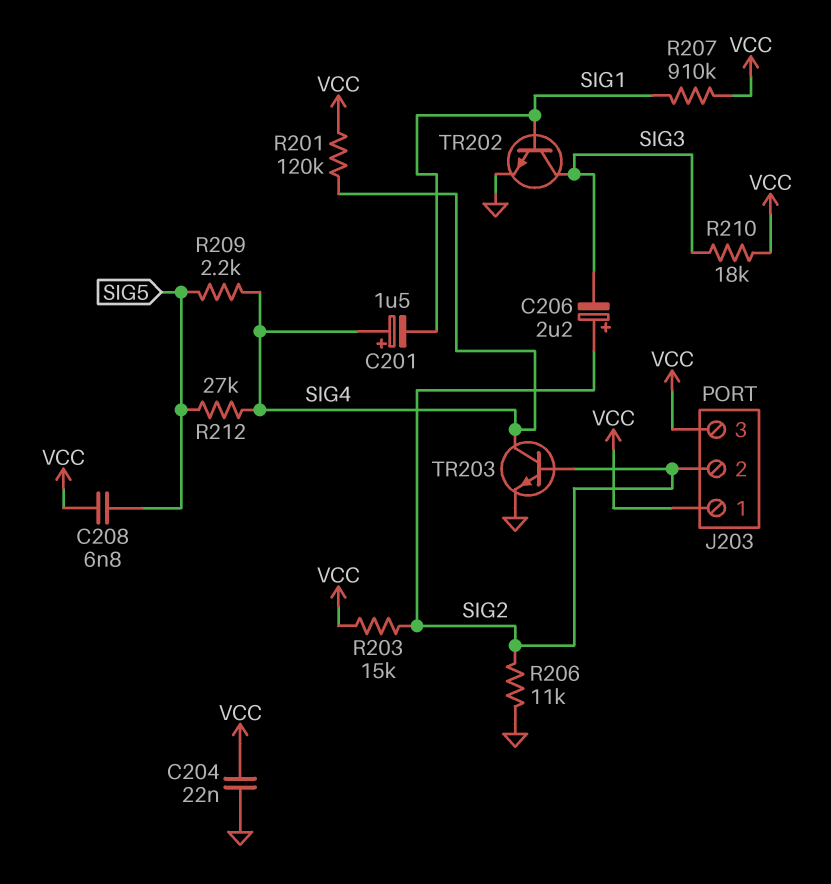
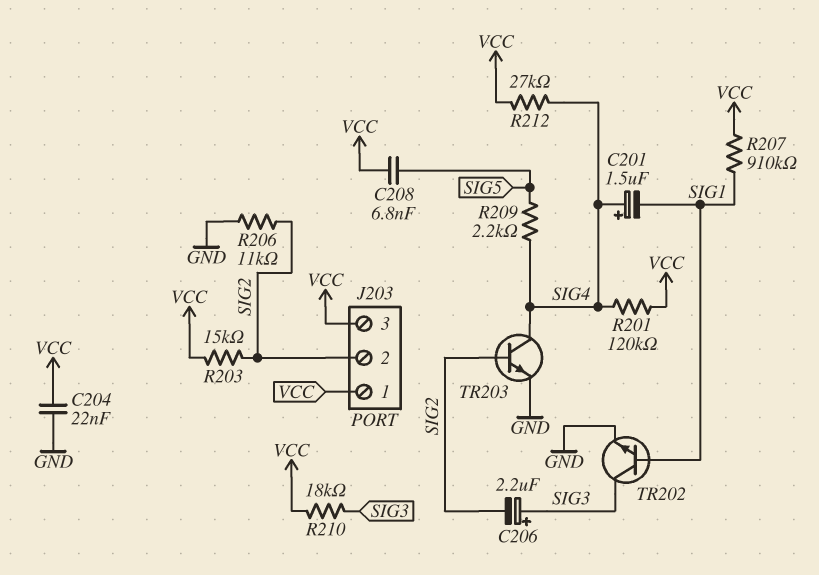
C206: 2.2uF (plus SIG2, minus SIG3) -> 2.2uF (plus SIG3, minus SIG2)
R212: 27k (SIG4, SIG5) -> 27k (SIG4, VCC)

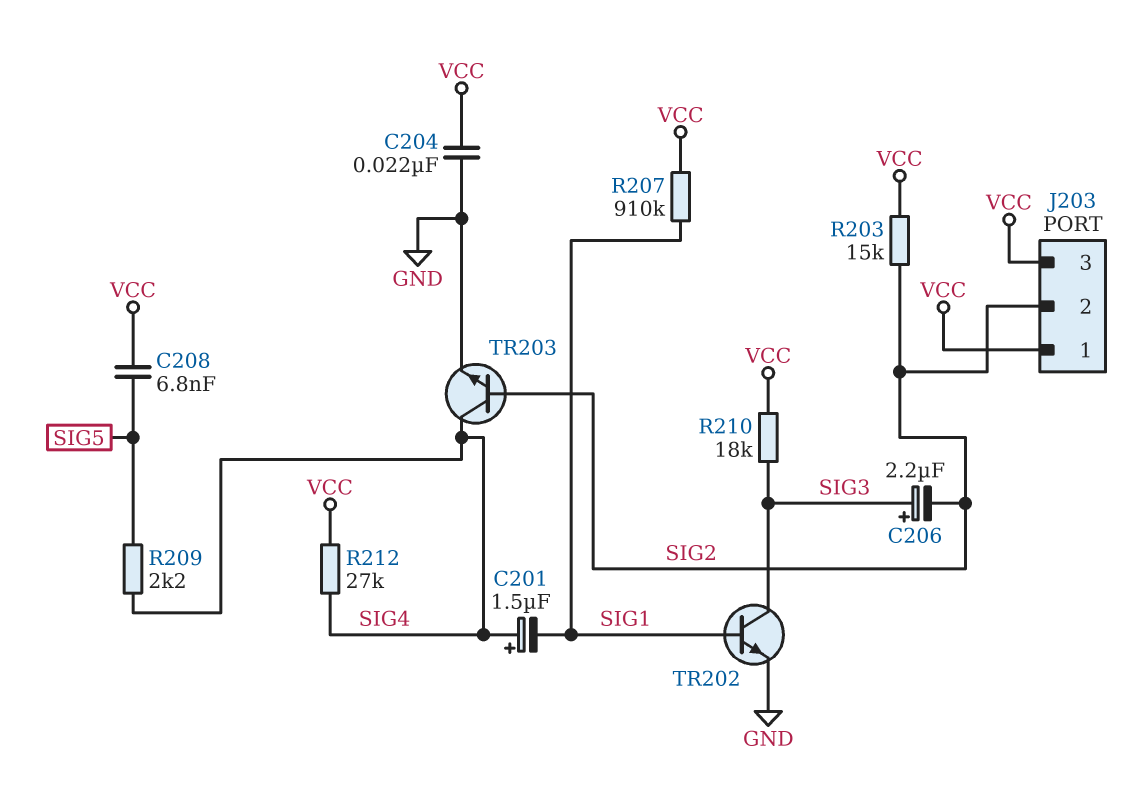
R201: 120k (SIG4, VCC) -> none
R206: 11k (GND, SIG2) -> none

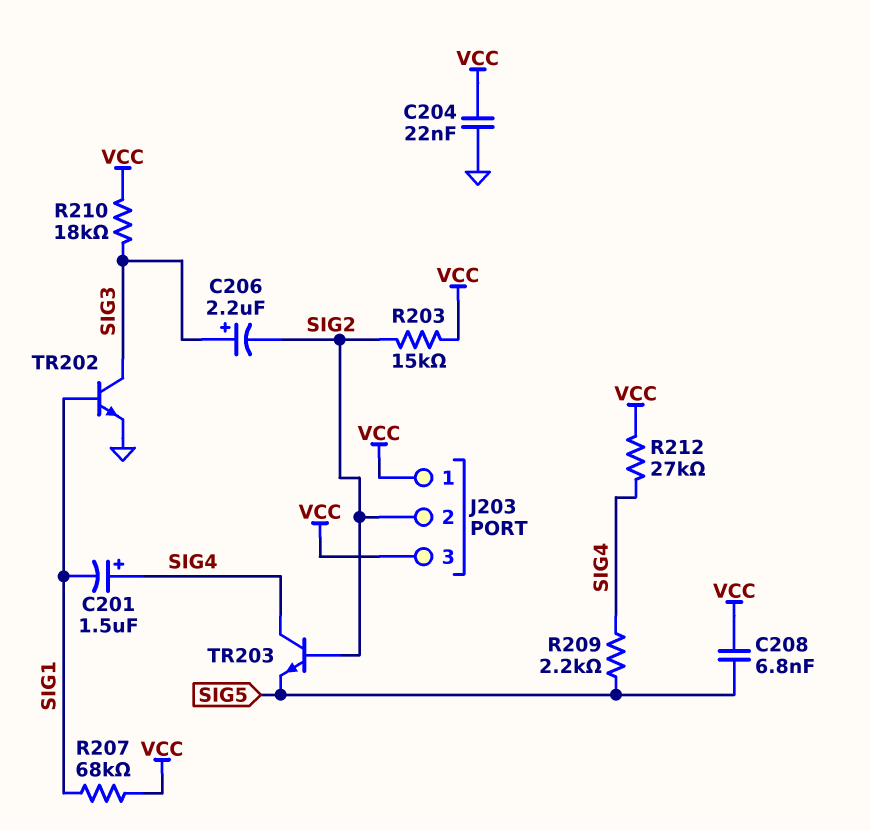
R207: 910k (SIG1, VCC) -> 68k (SIG1, VCC)
TR203: NPN (B SIG2, C SIG4, E GND) -> NPN (B SIG2, C SIG4, E SIG5)

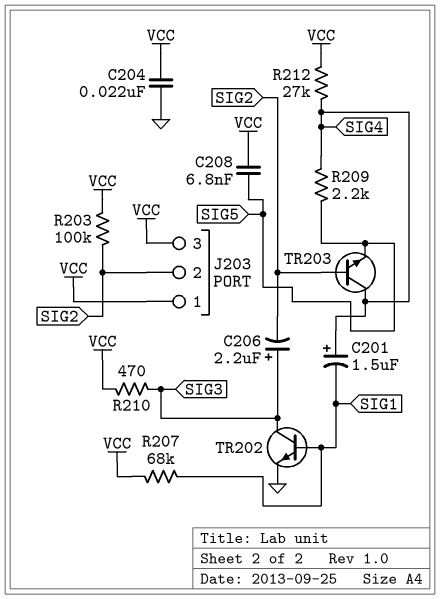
R203: 15k (SIG2, VCC) -> 100k (SIG2, VCC)
R210: 18k (SIG3, VCC) -> 470 (SIG3, VCC)

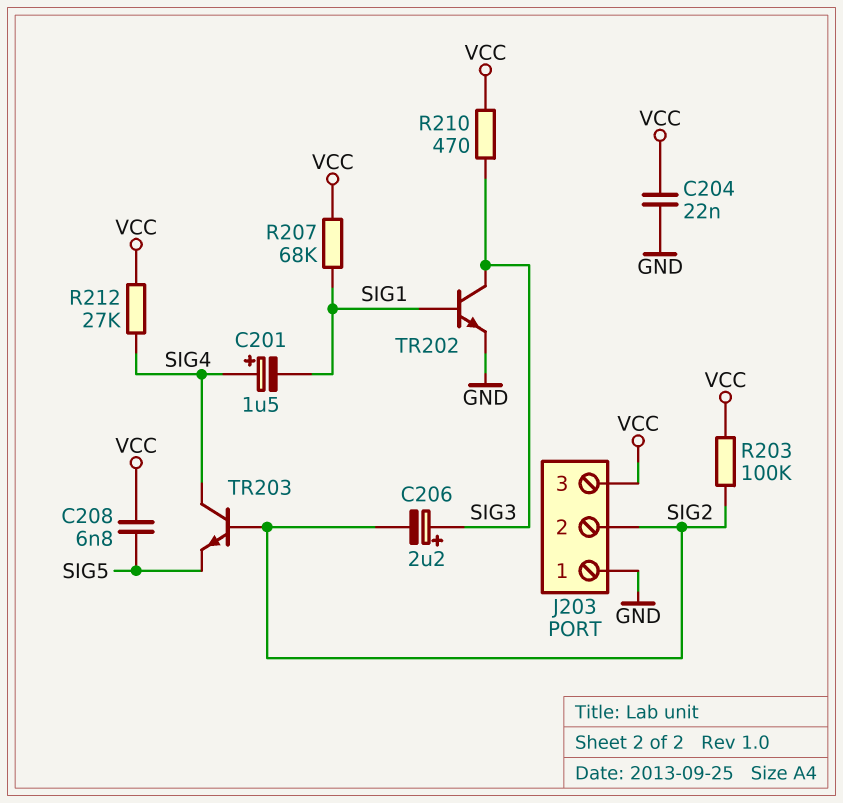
J203 pin 1: VCC -> GND
R209: 2.2k (SIG4, SIG5) -> none

